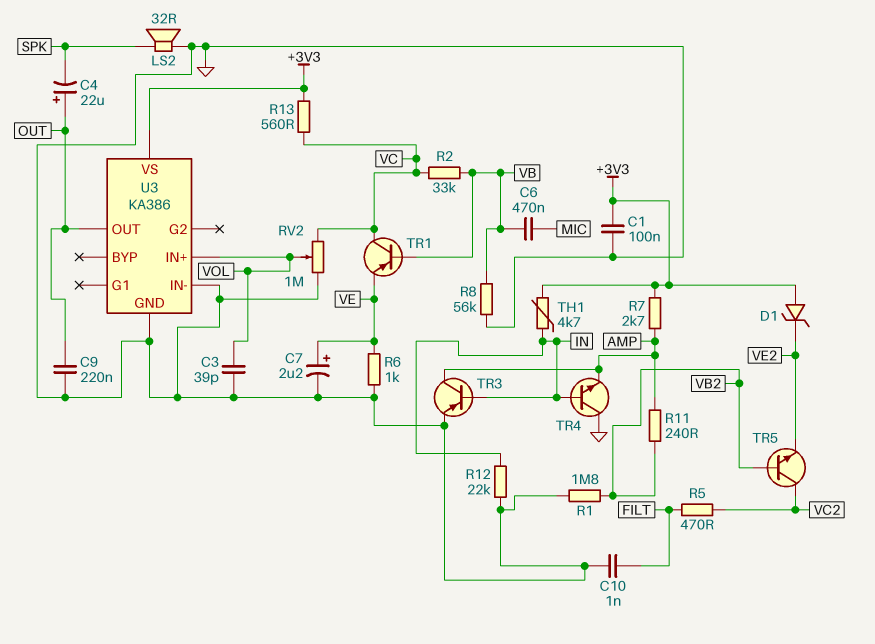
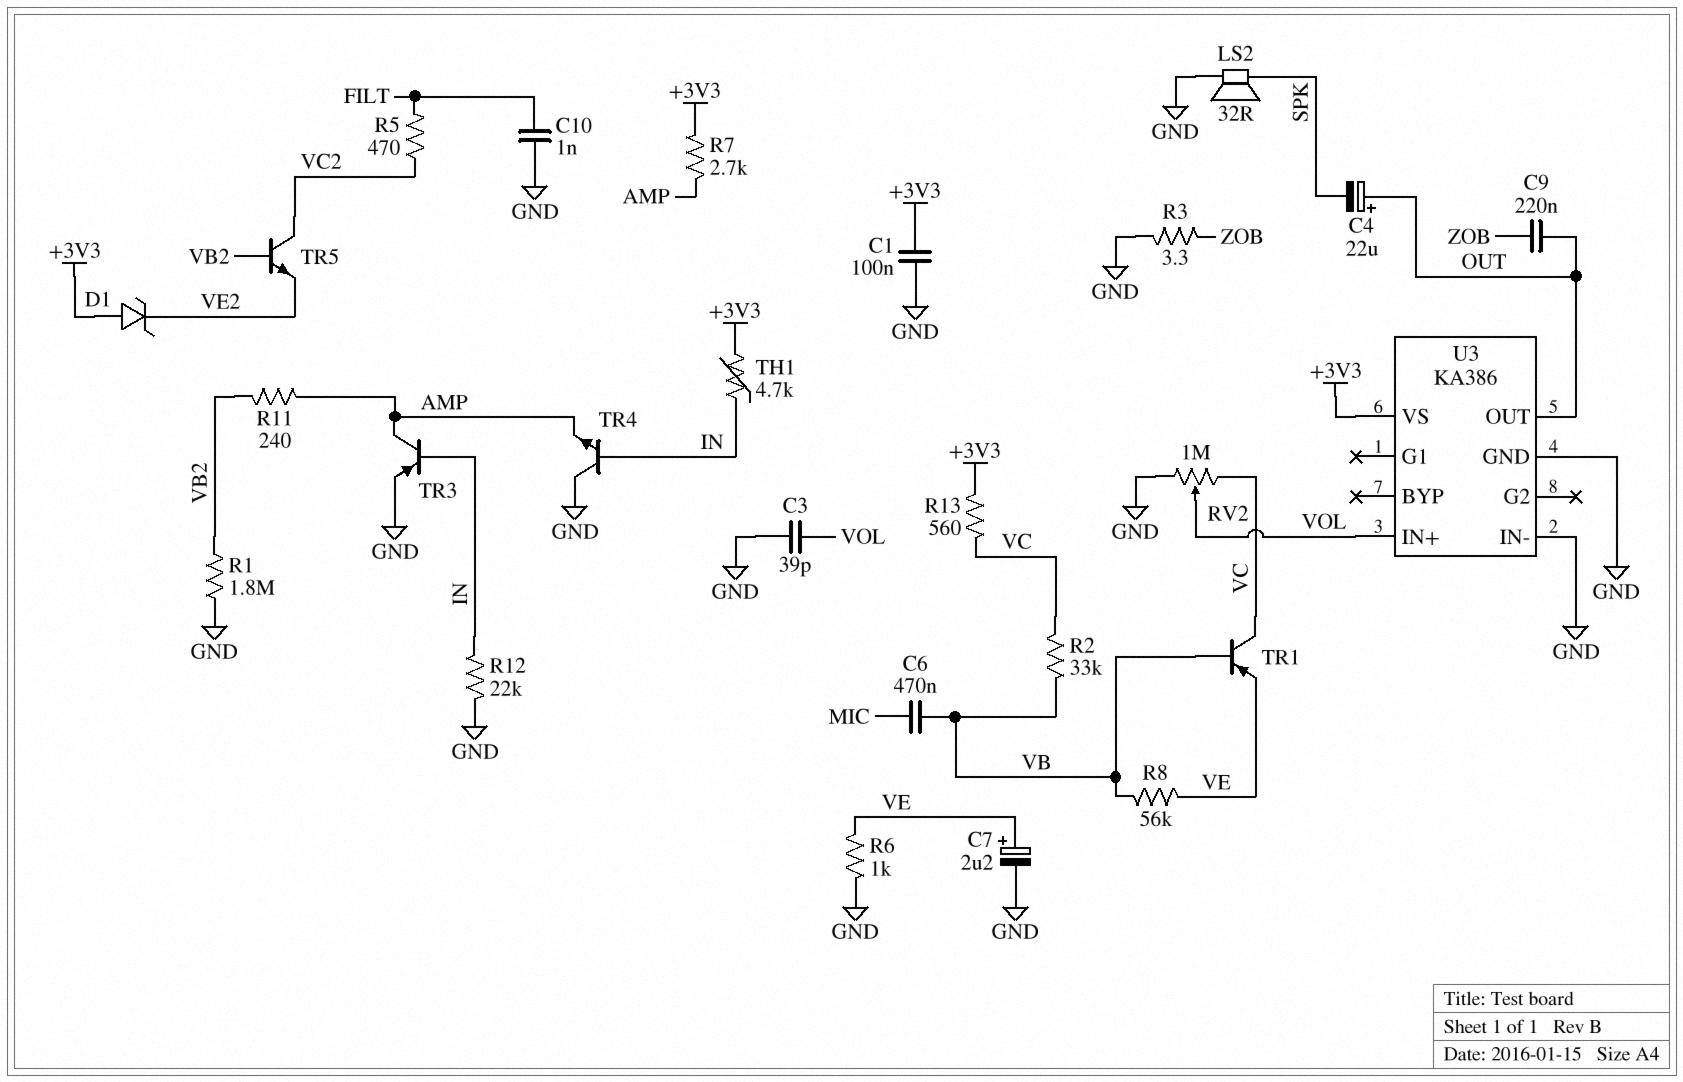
C9: 220nF (GND, OUT) -> 220nF (OUT, ZOB)
R3: none -> 3.3 (GND, ZOB)
R8: 56k (GND, VB) -> 56k (VB, VE)

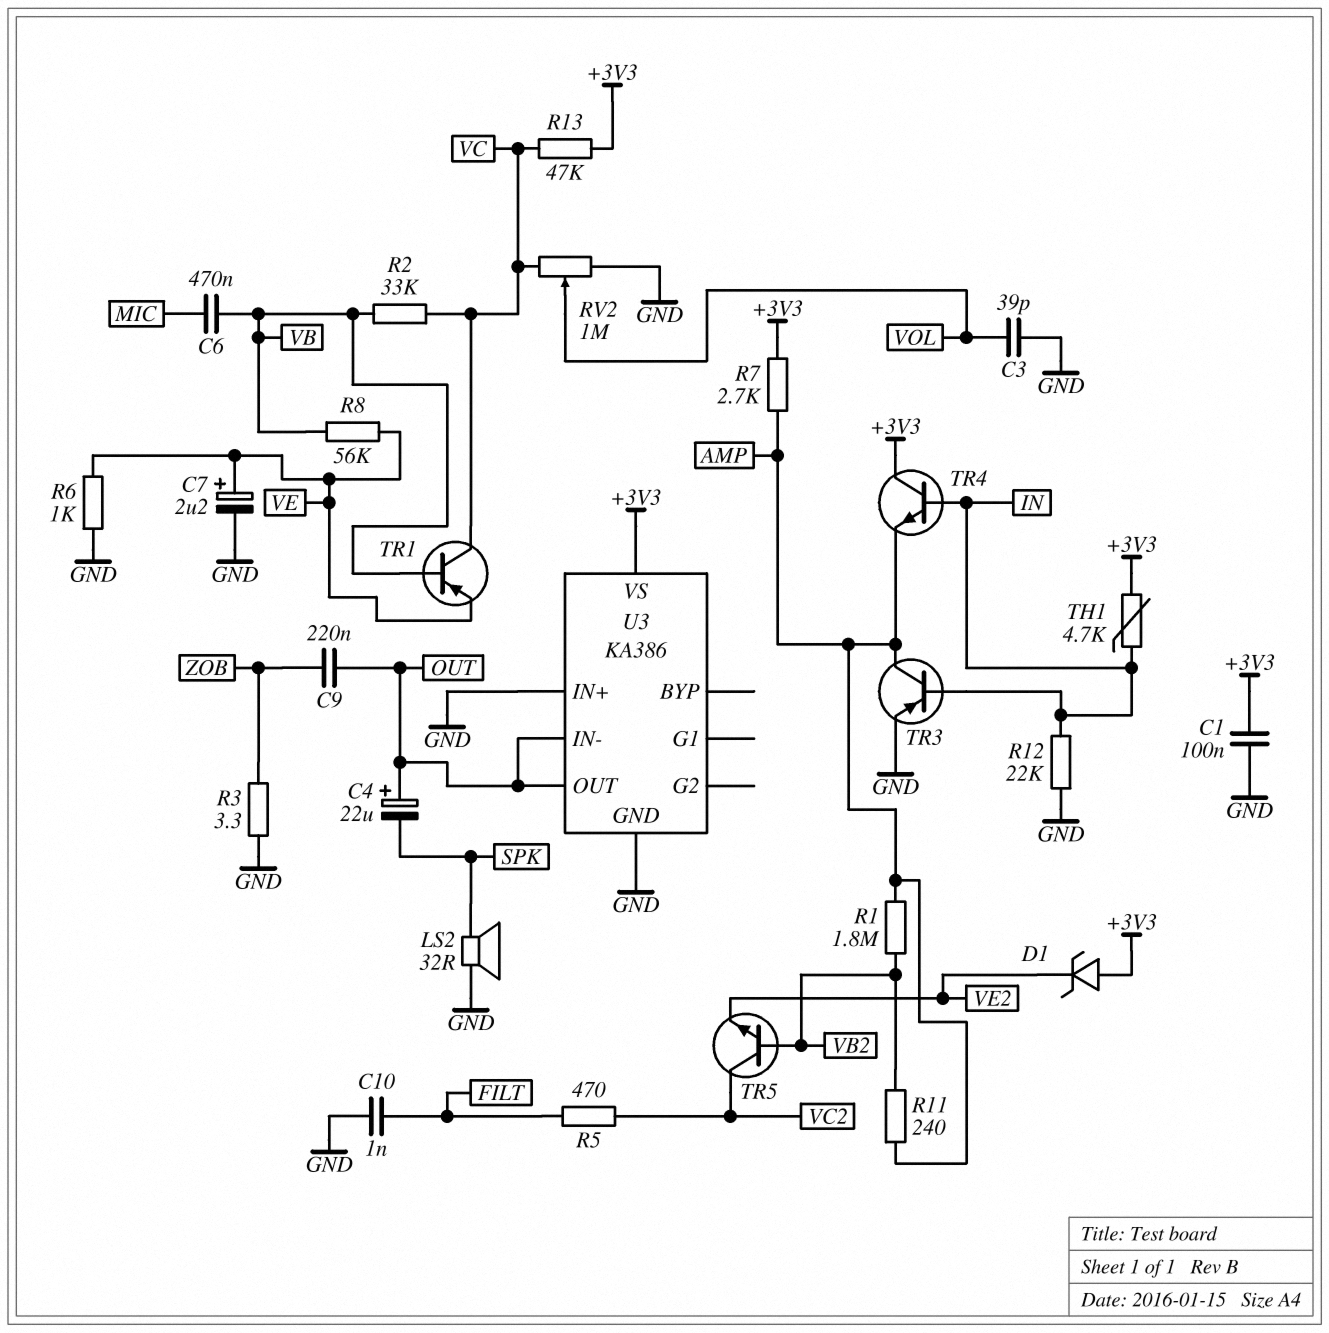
R1: 1.8M (GND, VB2) -> 1.8M (AMP, VB2)
R13: 560 (+3V3, VC) -> 47k (+3V3, VC)
TR4: NPN (B IN, C GND, E AMP) -> NPN (B IN, C +3V3, E AMP)
U3 pin IN+: VOL -> GND
U3 pin IN-: GND -> OUT

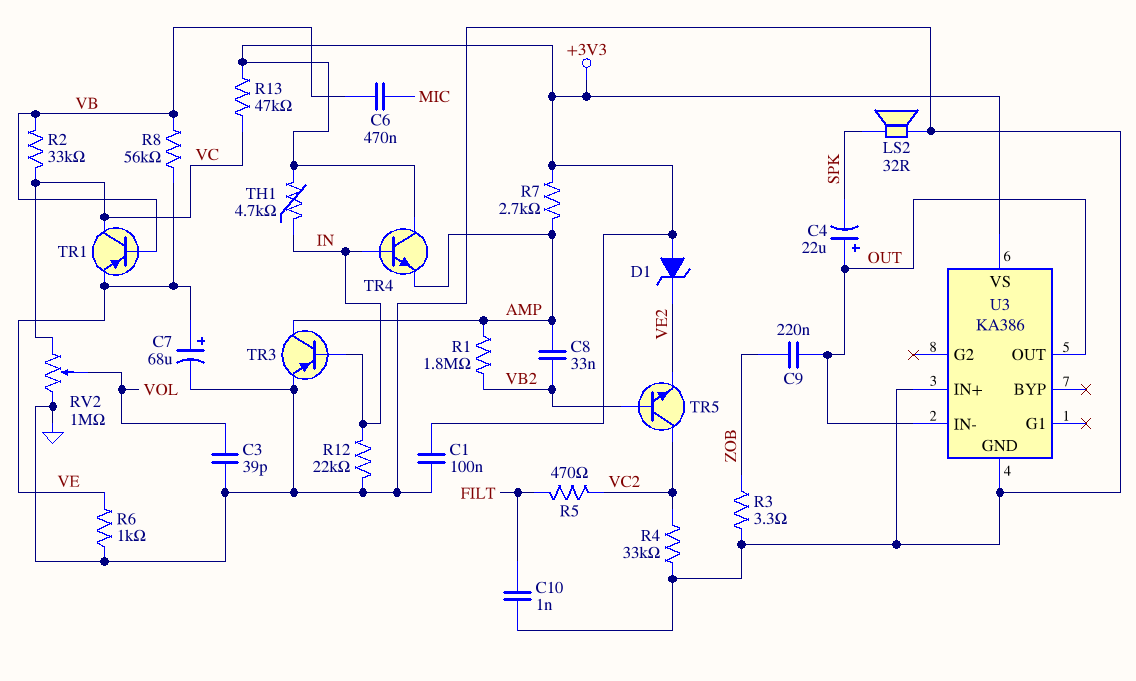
C7: 2.2uF (plus VE, minus GND) -> 68uF (plus VE, minus GND)
C8: none -> 33nF (AMP, VB2)
R4: none -> 33k (GND, VC2)
R11: 240 (AMP, VB2) -> none

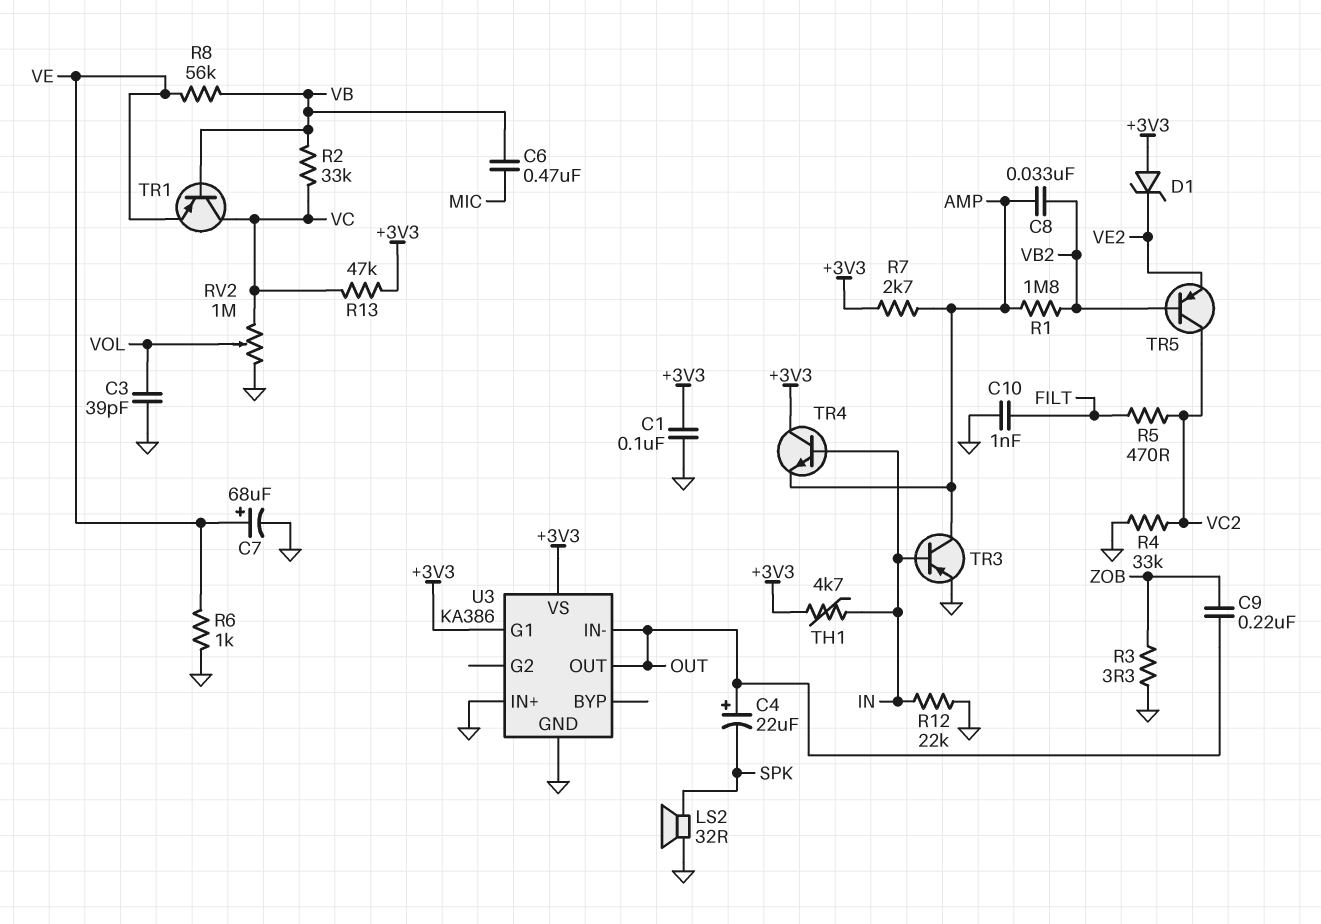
TR5: NPN (B VB2, C VC2, E VE2) -> PNP (B VB2, C VC2, E VE2)
U3 pin G1: none -> +3V3

